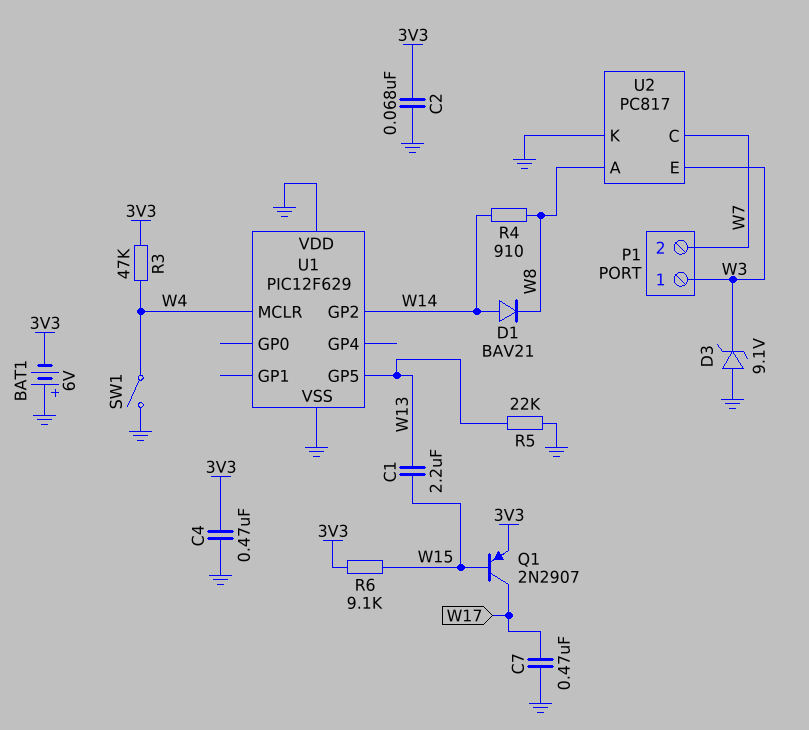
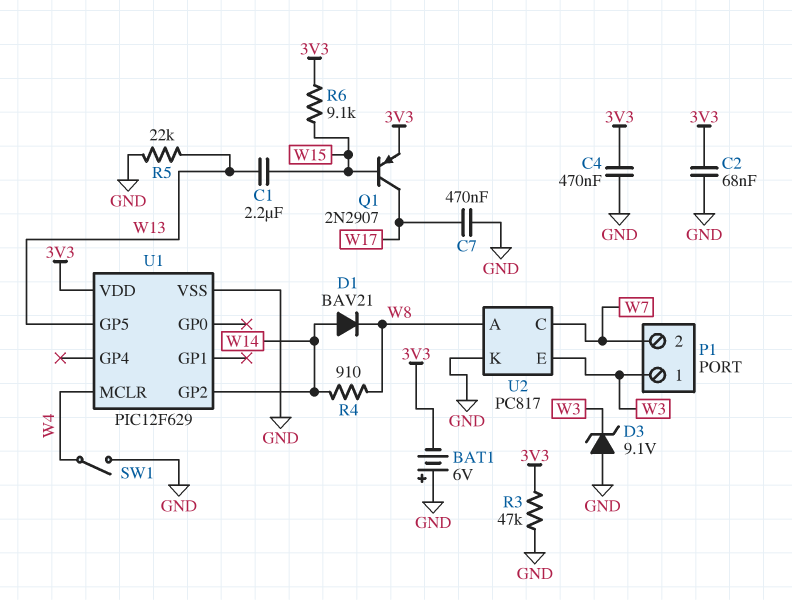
R3: 47k (3V3, W4) -> 47k (3V3, GND)
U1 pin VDD: GND -> 3V3

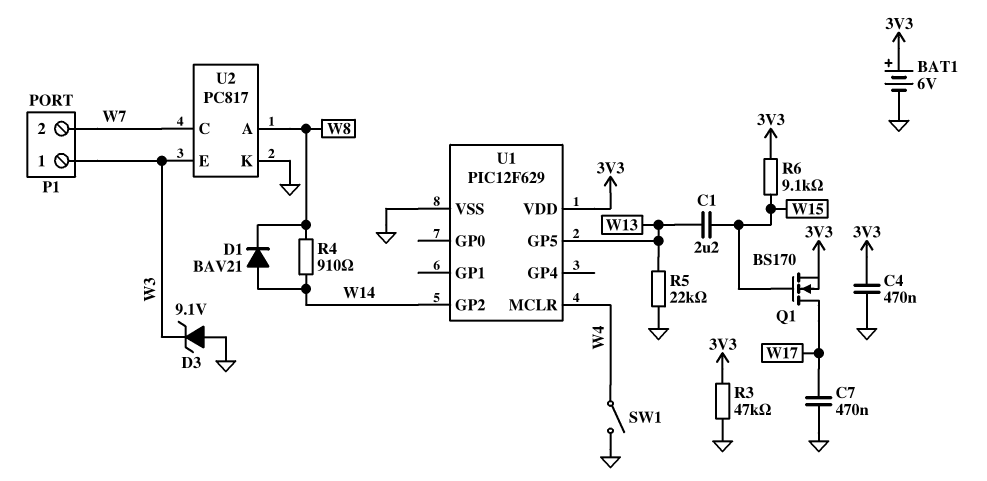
BAT1: 6V (plus GND, minus 3V3) -> 6V (plus 3V3, minus GND)
C2: 68nF (3V3, GND) -> none
Q1: PNP 2N2907 (B W15, C W17, E 3V3) -> NMOS BS170 (G W15, D W17, S 3V3)

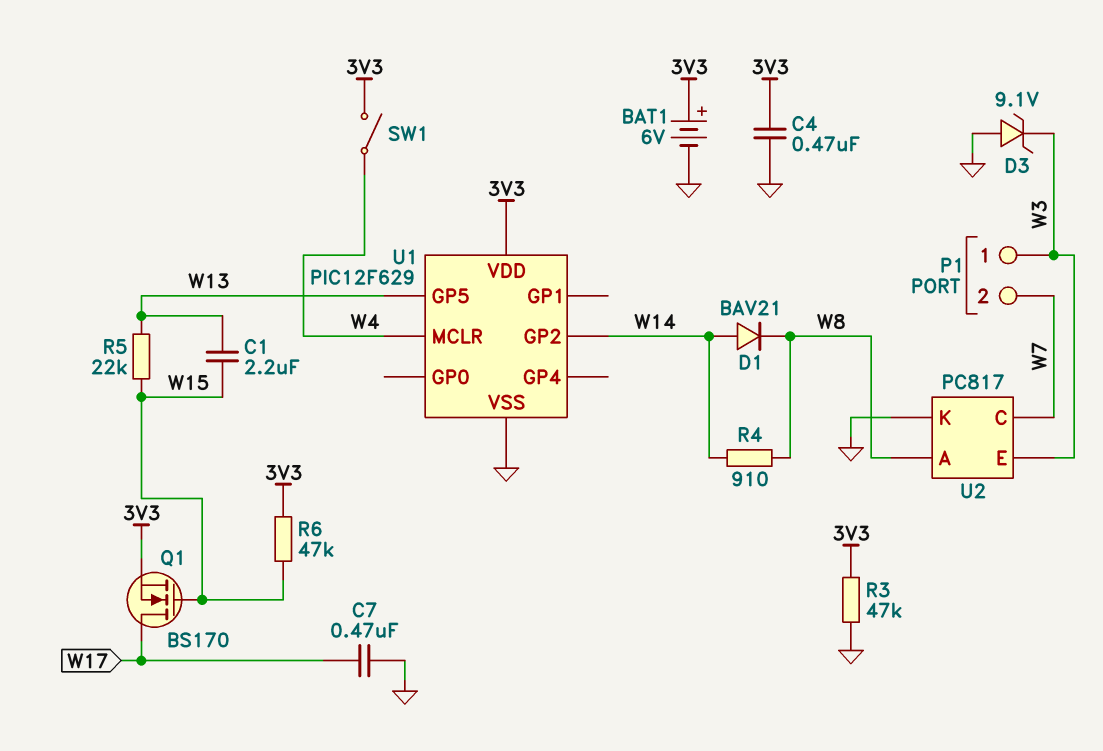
R5: 22k (GND, W13) -> 22k (W13, W15)
R6: 9.1k (3V3, W15) -> 47k (3V3, W15)
SW1: switch (GND, W4) -> switch (3V3, W4)

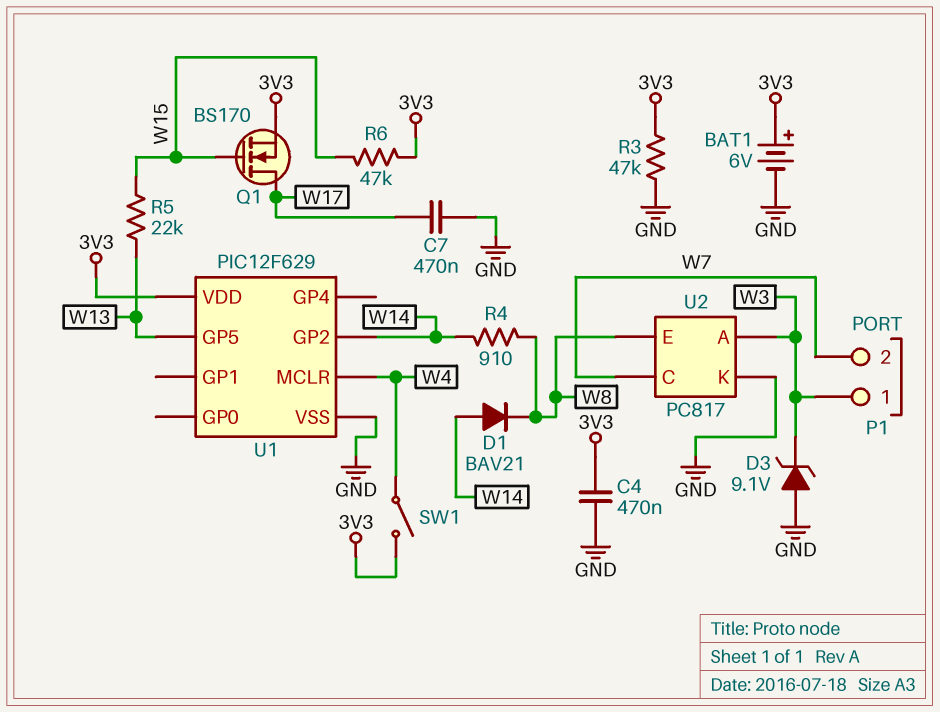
C1: 2.2uF (W13, W15) -> none
U2 pin A: W8 -> W3
U2 pin E: W3 -> W8

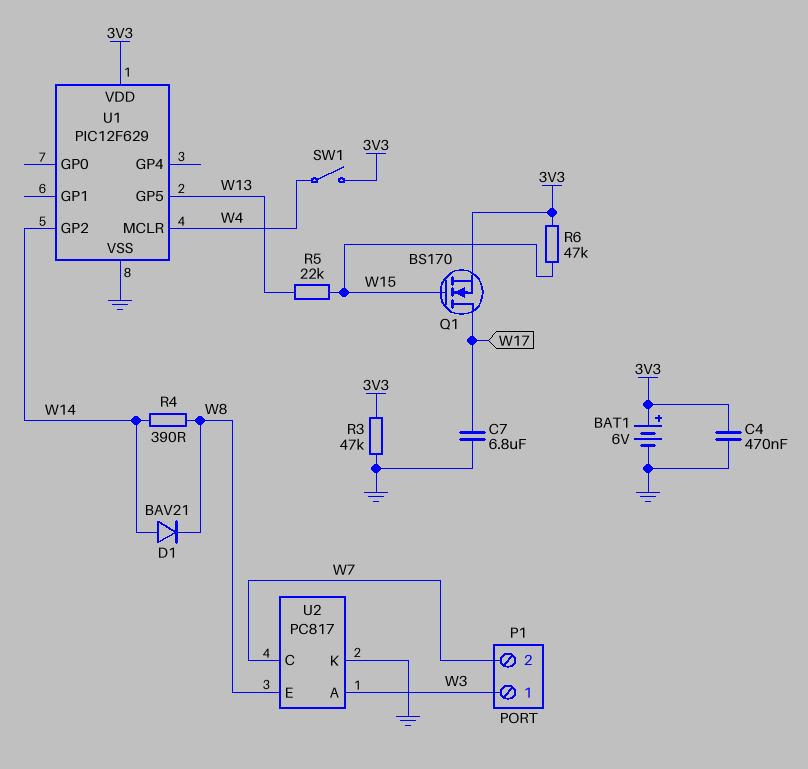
C7: 470nF (GND, W17) -> 6.8uF (GND, W17)
D3: zener 9.1V (A GND, K W3) -> none
R4: 910 (W8, W14) -> 390 (W8, W14)

